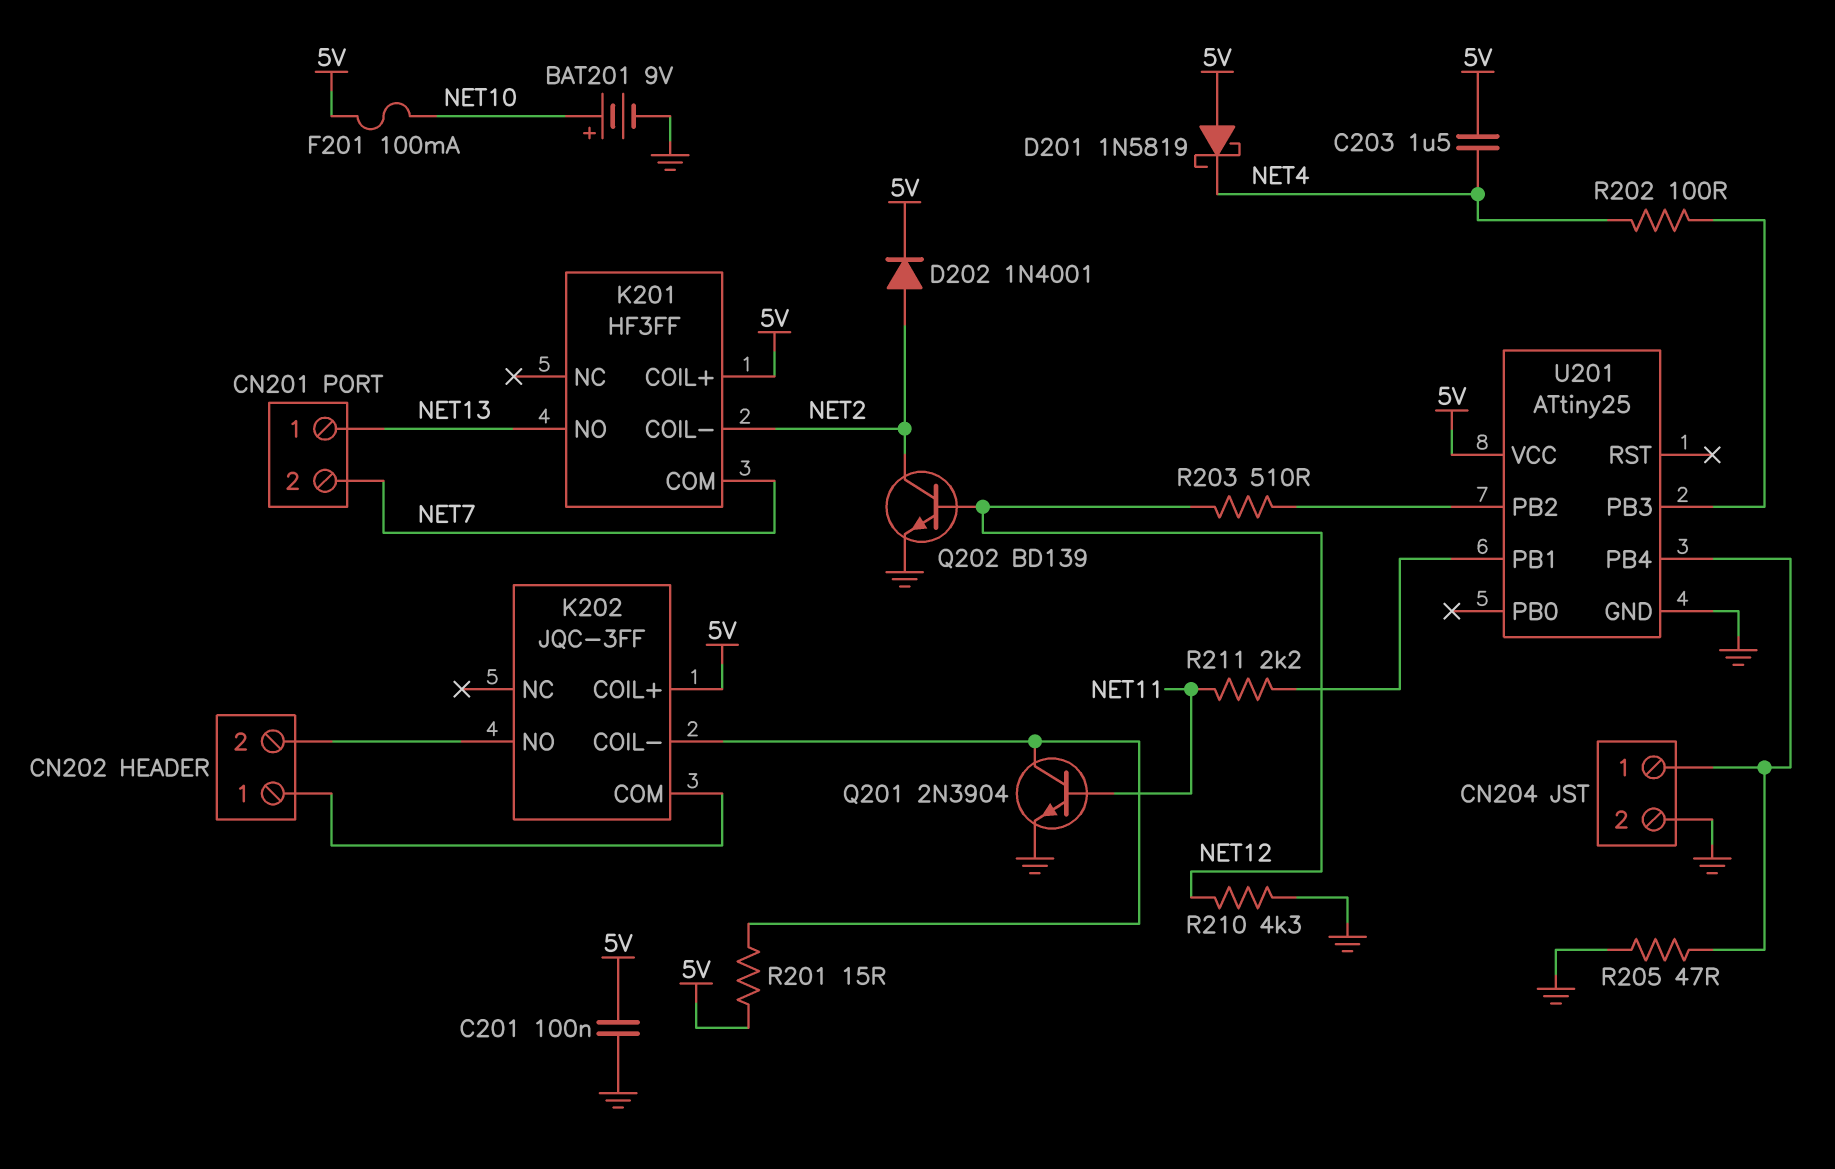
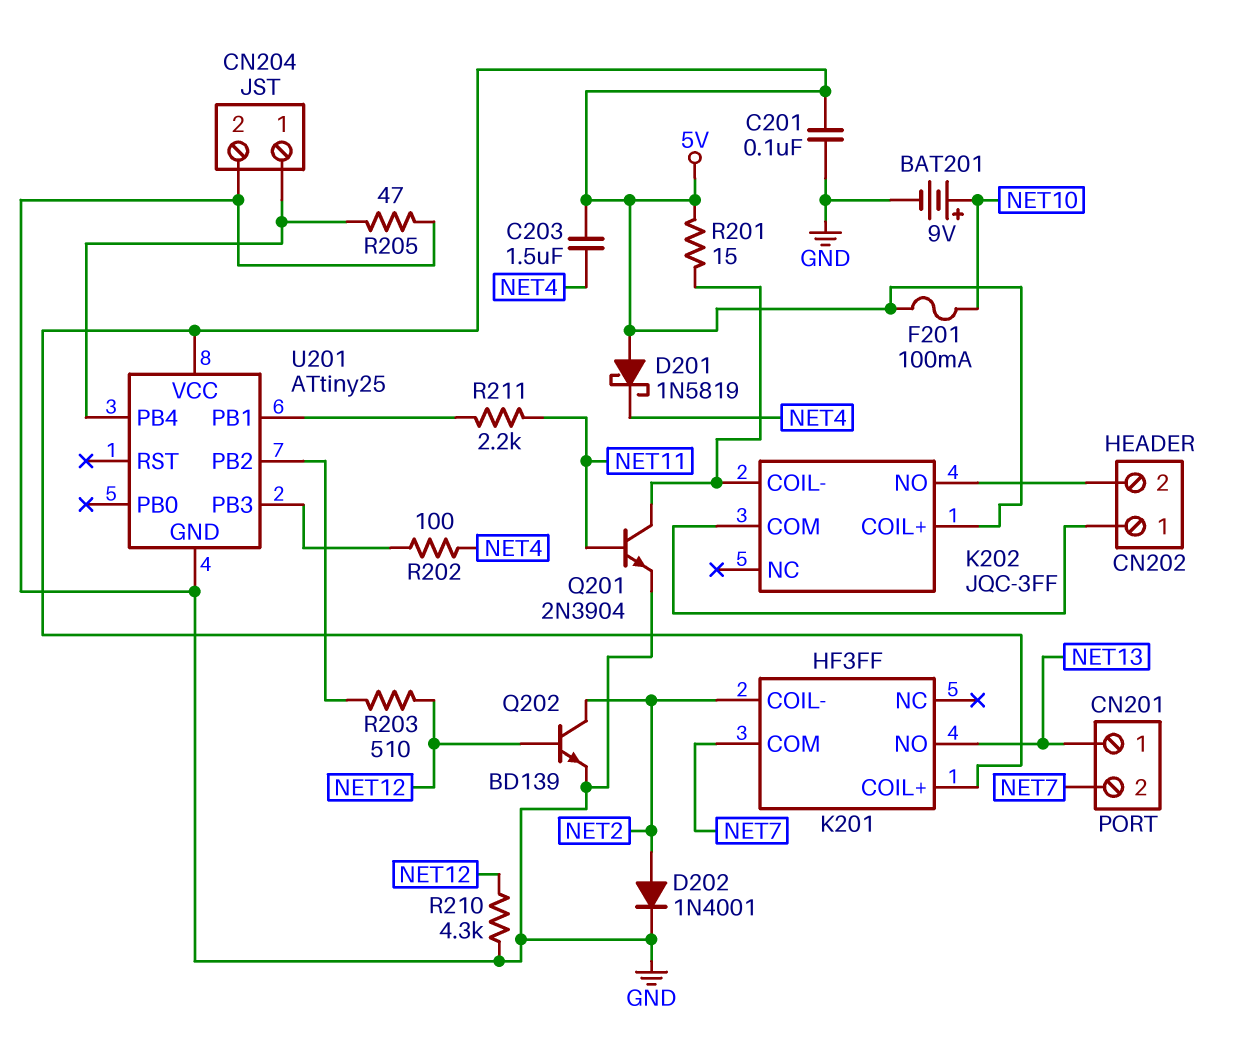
D202: diode 1N4001 (A NET2, K 5V) -> diode 1N4001 (A NET2, K GND)

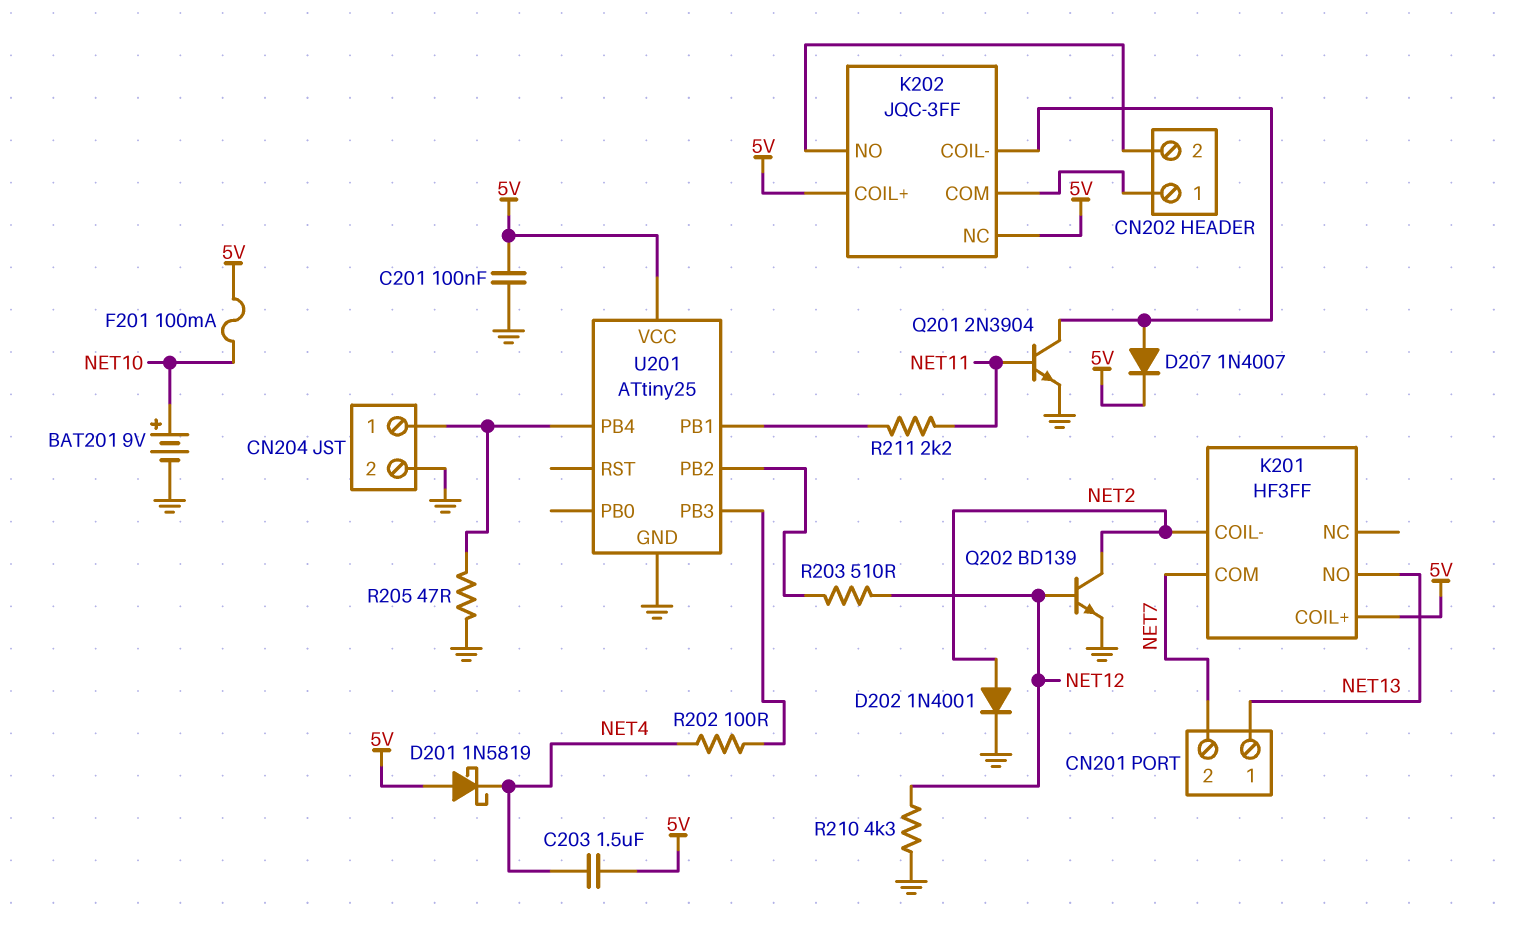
D207: none -> diode 1N4007 (A K202/COIL-, K 5V)
K202 pin NC: none -> 5V
R201: 15 (5V, K202/COIL-) -> none

